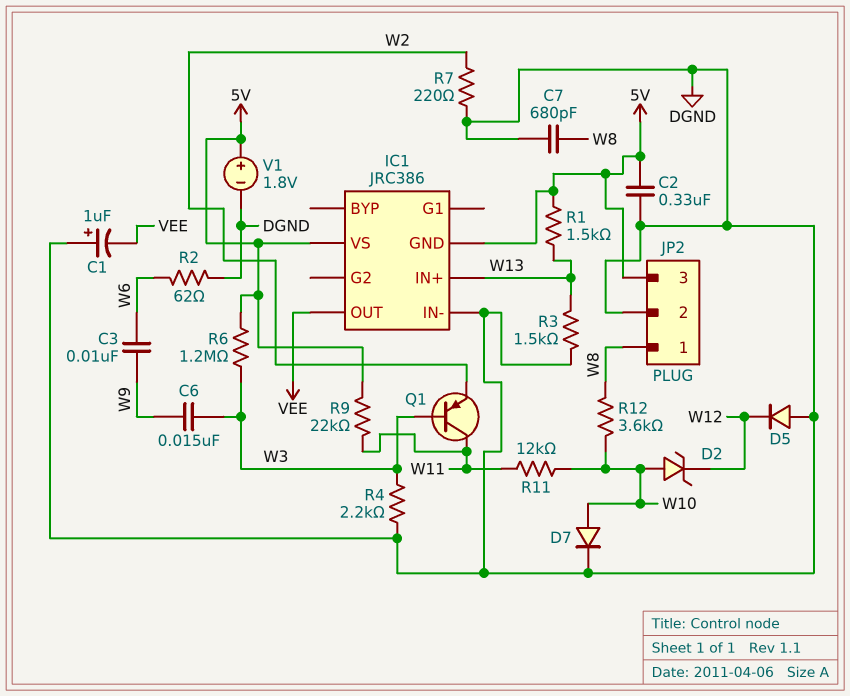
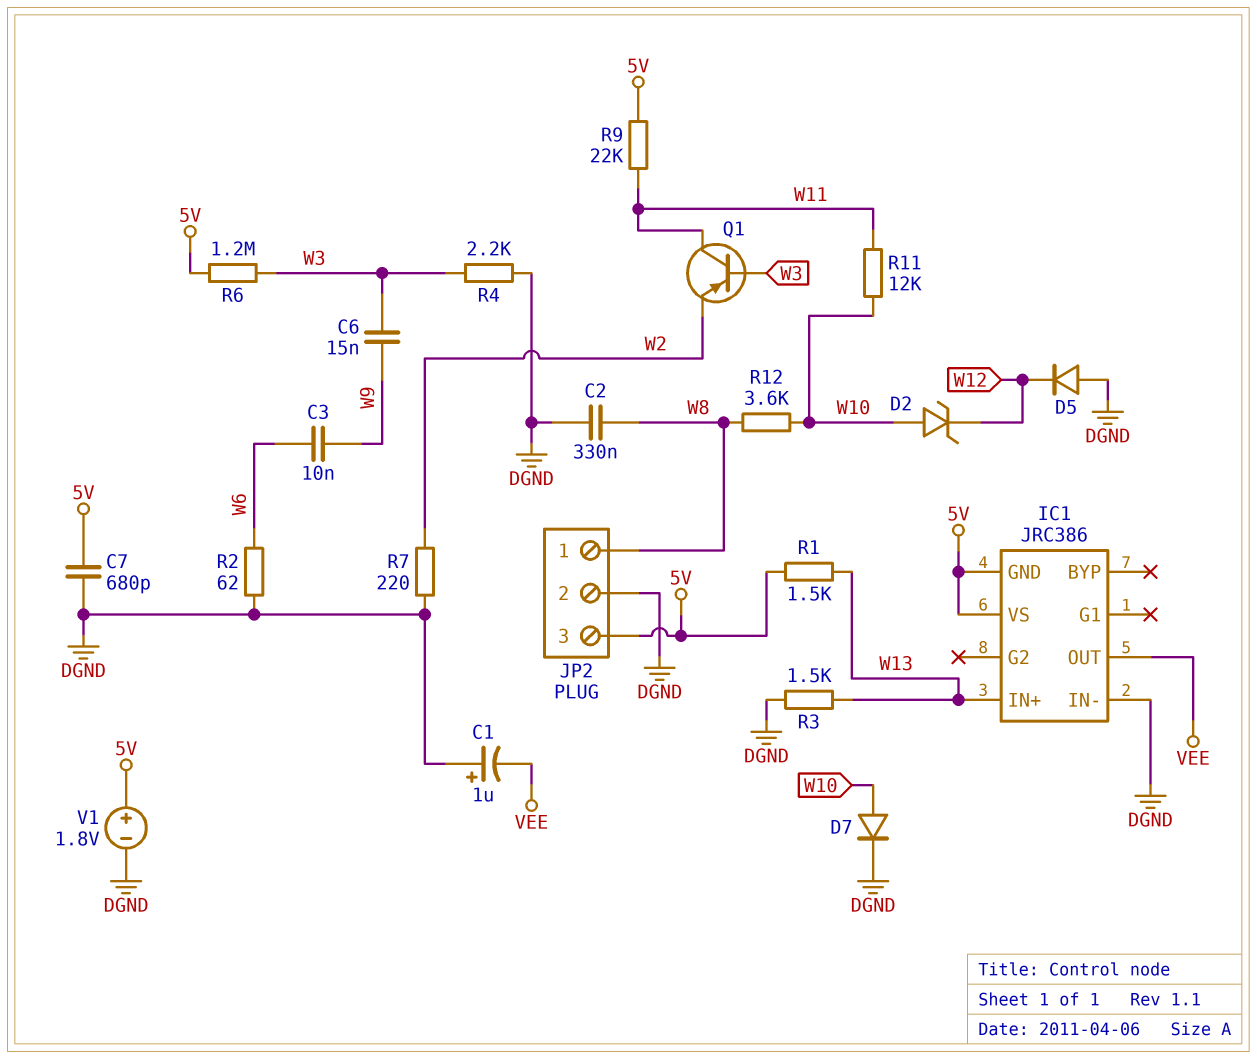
C2: 330nF (5V, DGND) -> 330nF (DGND, W8)
C7: 680pF (DGND, W8) -> 680pF (5V, DGND)

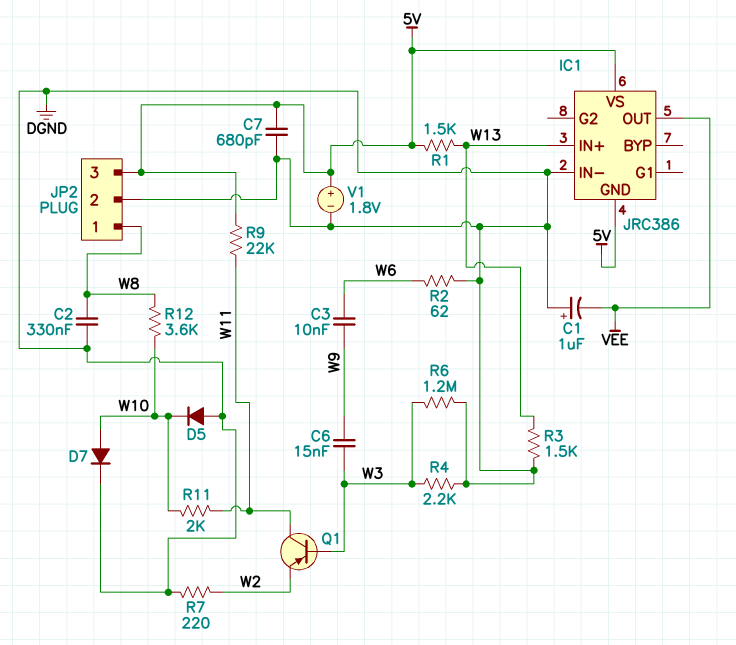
D2: zener (A W10, K W12) -> none
D5: diode (A DGND, K W12) -> diode (A DGND, K W10)
R6: 1.2M (5V, W3) -> 1.2M (DGND, W3)
R11: 12k (W10, W11) -> 2k (W10, W11)

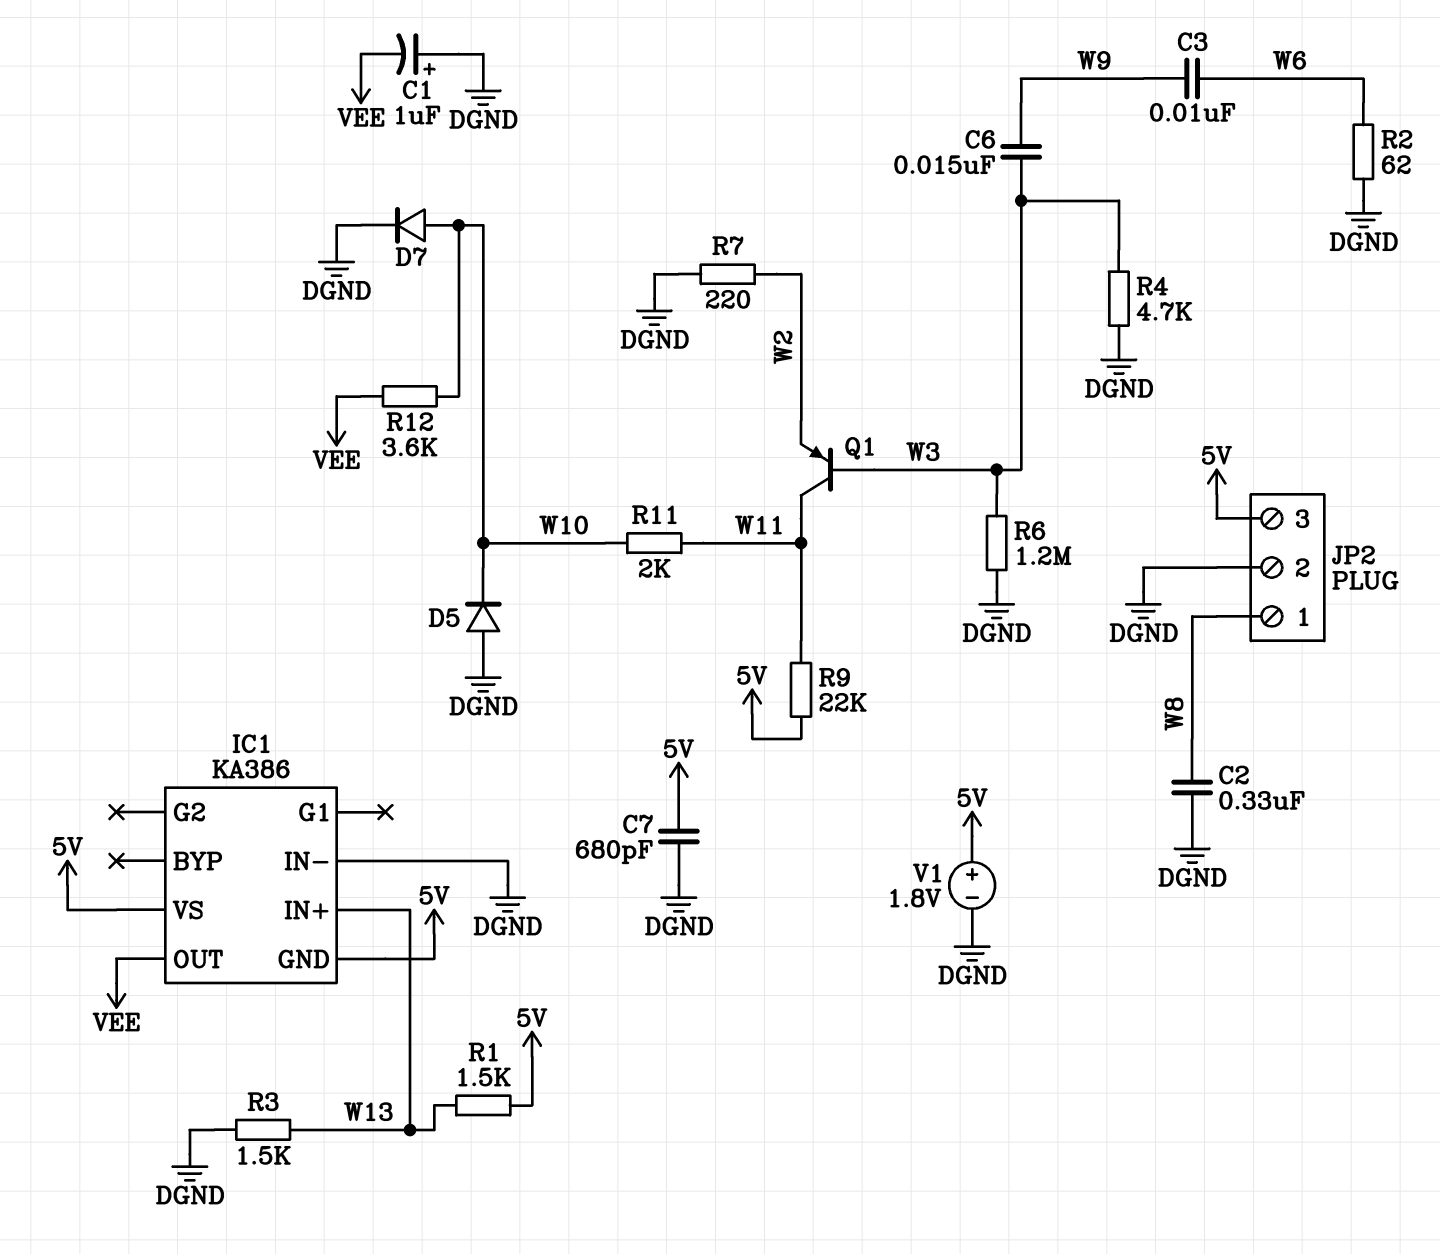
IC1: JRC386 -> KA386
R4: 2.2k (DGND, W3) -> 4.7k (DGND, W3)
R12: 3.6k (W8, W10) -> 3.6k (VEE, W10)

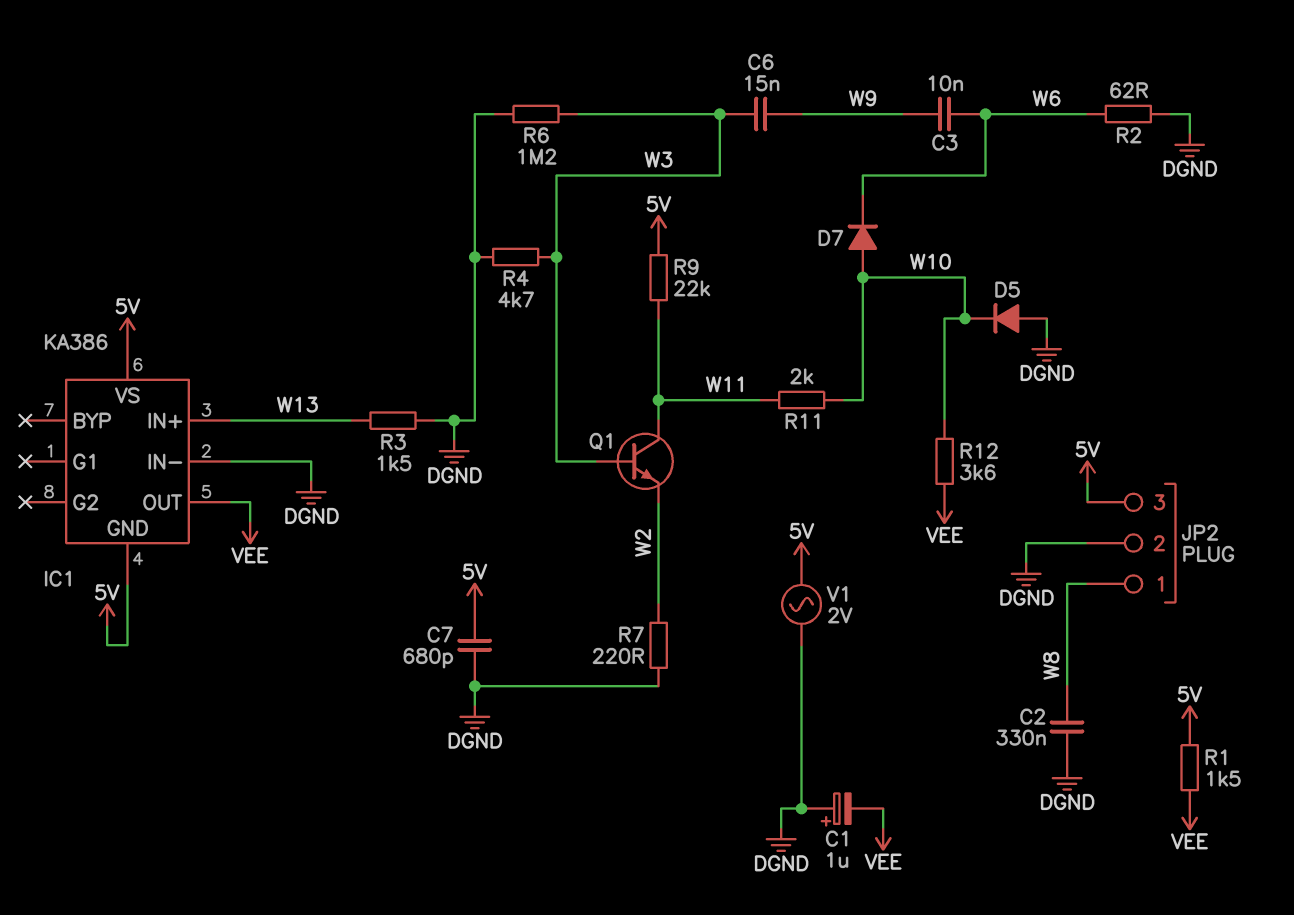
D7: diode (A W10, K DGND) -> diode (A W10, K W6)
Q1: PNP (B W3, C W11, E W2) -> NPN (B W3, C W11, E W2)
R1: 1.5k (5V, W13) -> 1.5k (5V, VEE)
V1: 1.8V (plus 5V, minus DGND) -> AC 2V (5V, DGND)

